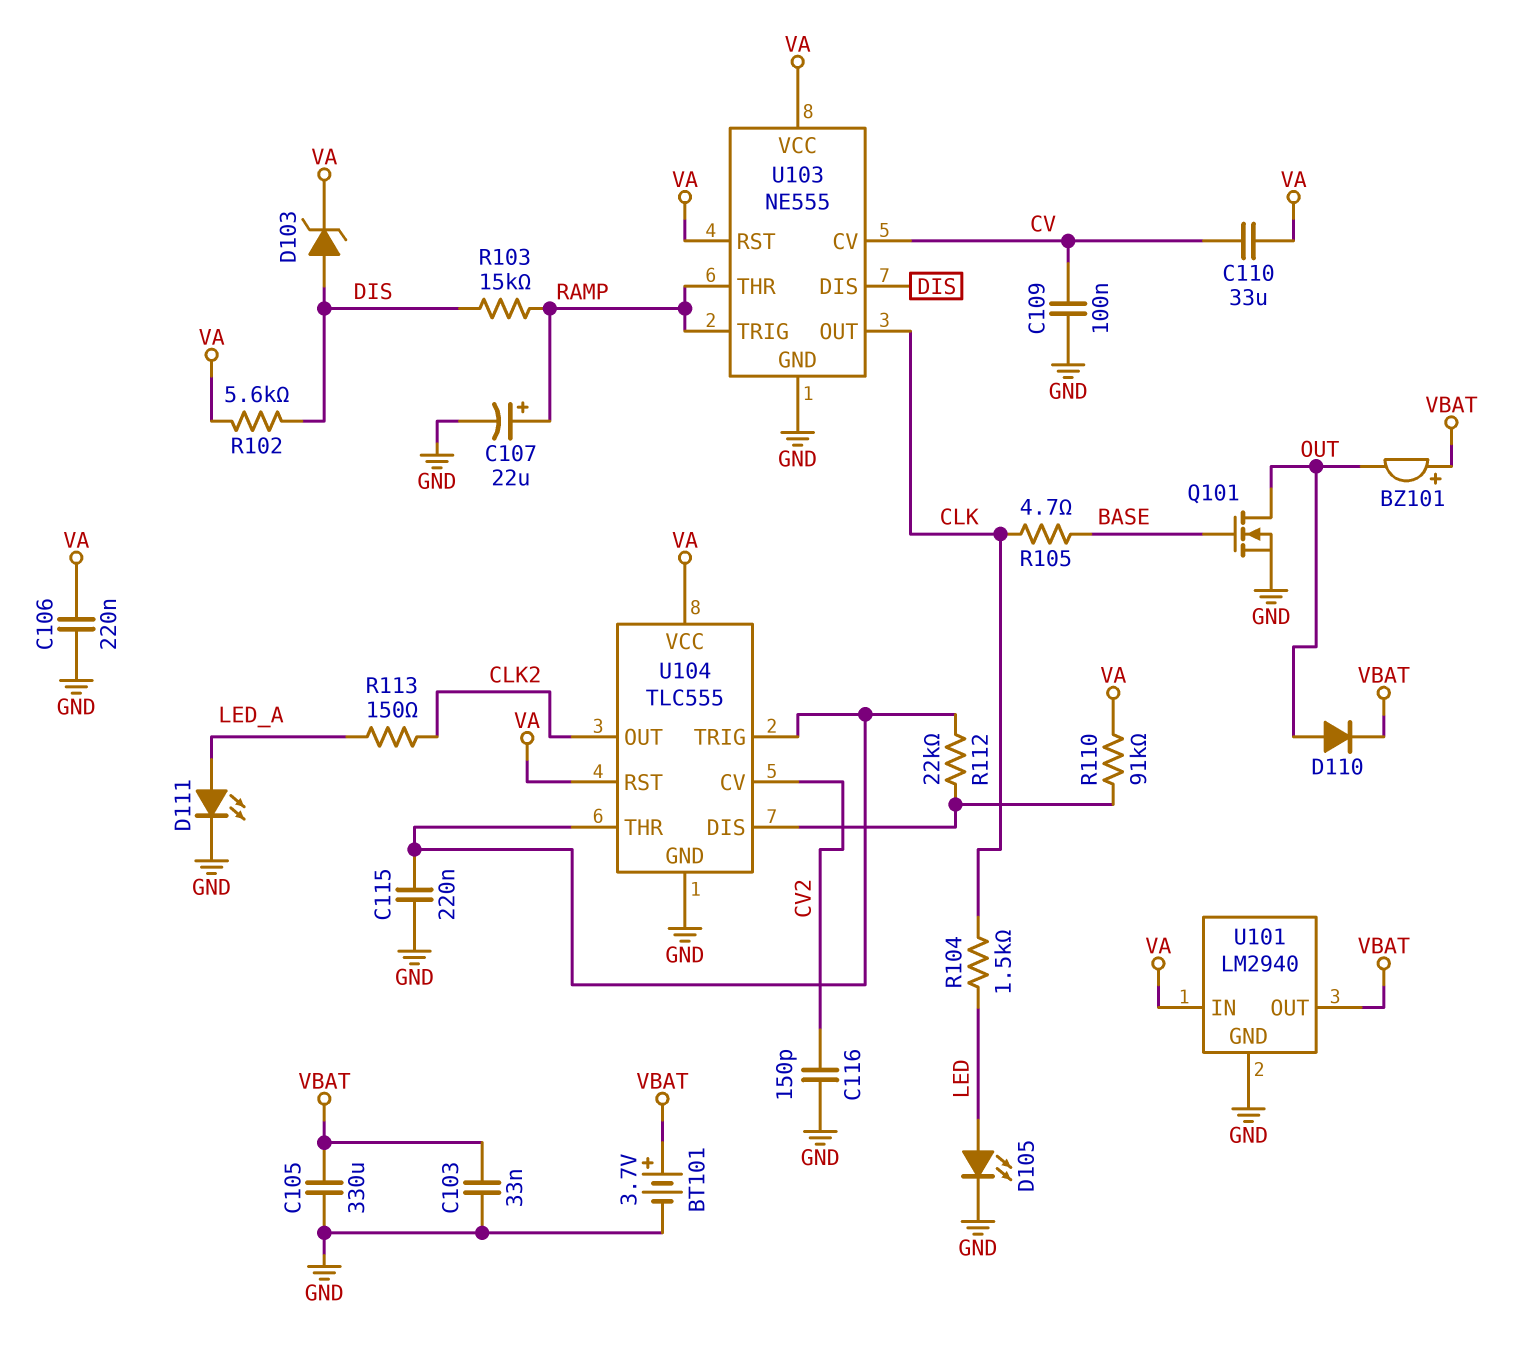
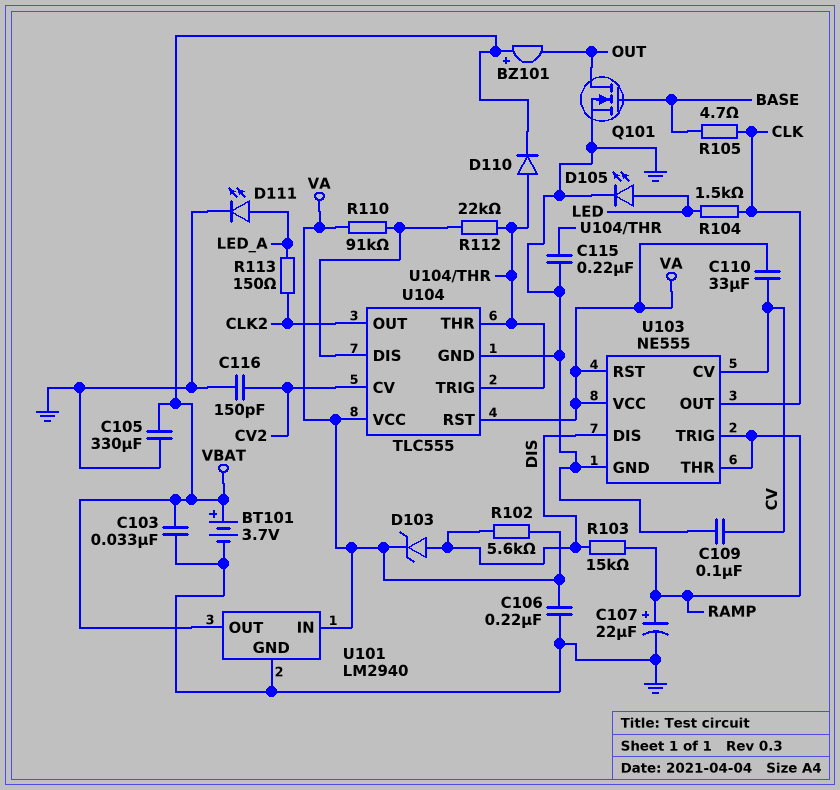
D110: diode (A OUT, K VBAT) -> diode (A U104/THR, K VBAT)

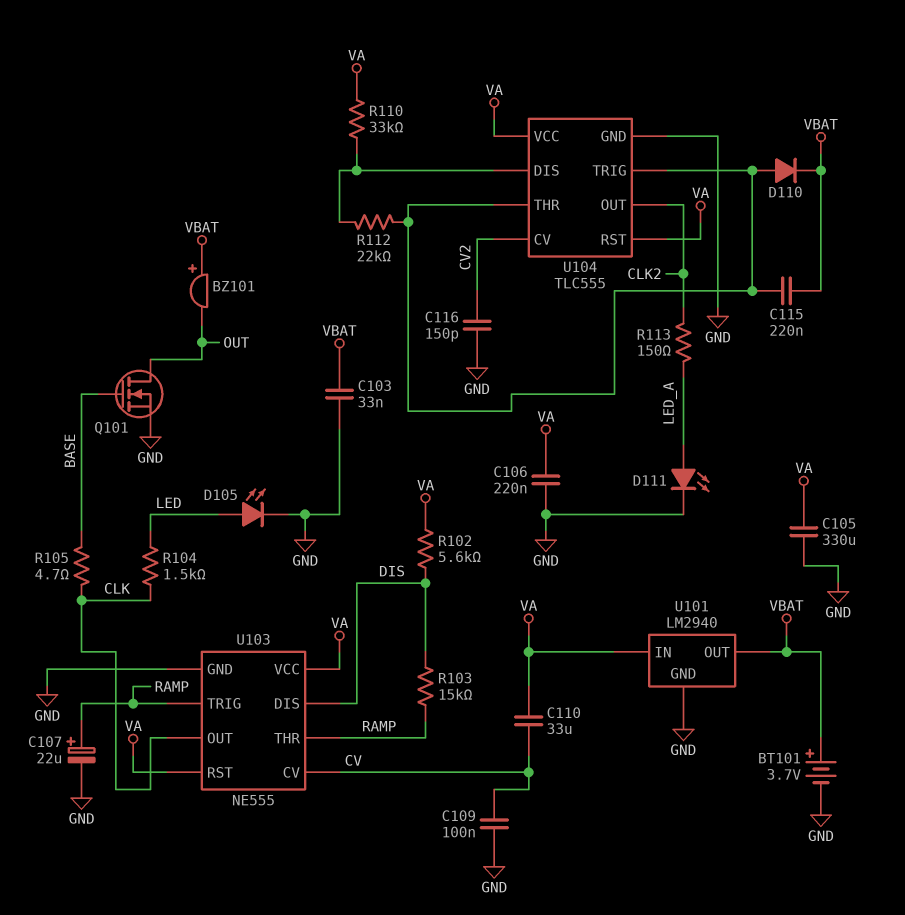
C105: 330uF (GND, VBAT) -> 330uF (GND, VA)
C115: 220nF (GND, U104/THR) -> 220nF (U104/THR, VBAT)
D103: zener (A DIS, K VA) -> none
R110: 91k (U104/DIS, VA) -> 33k (U104/DIS, VA)

